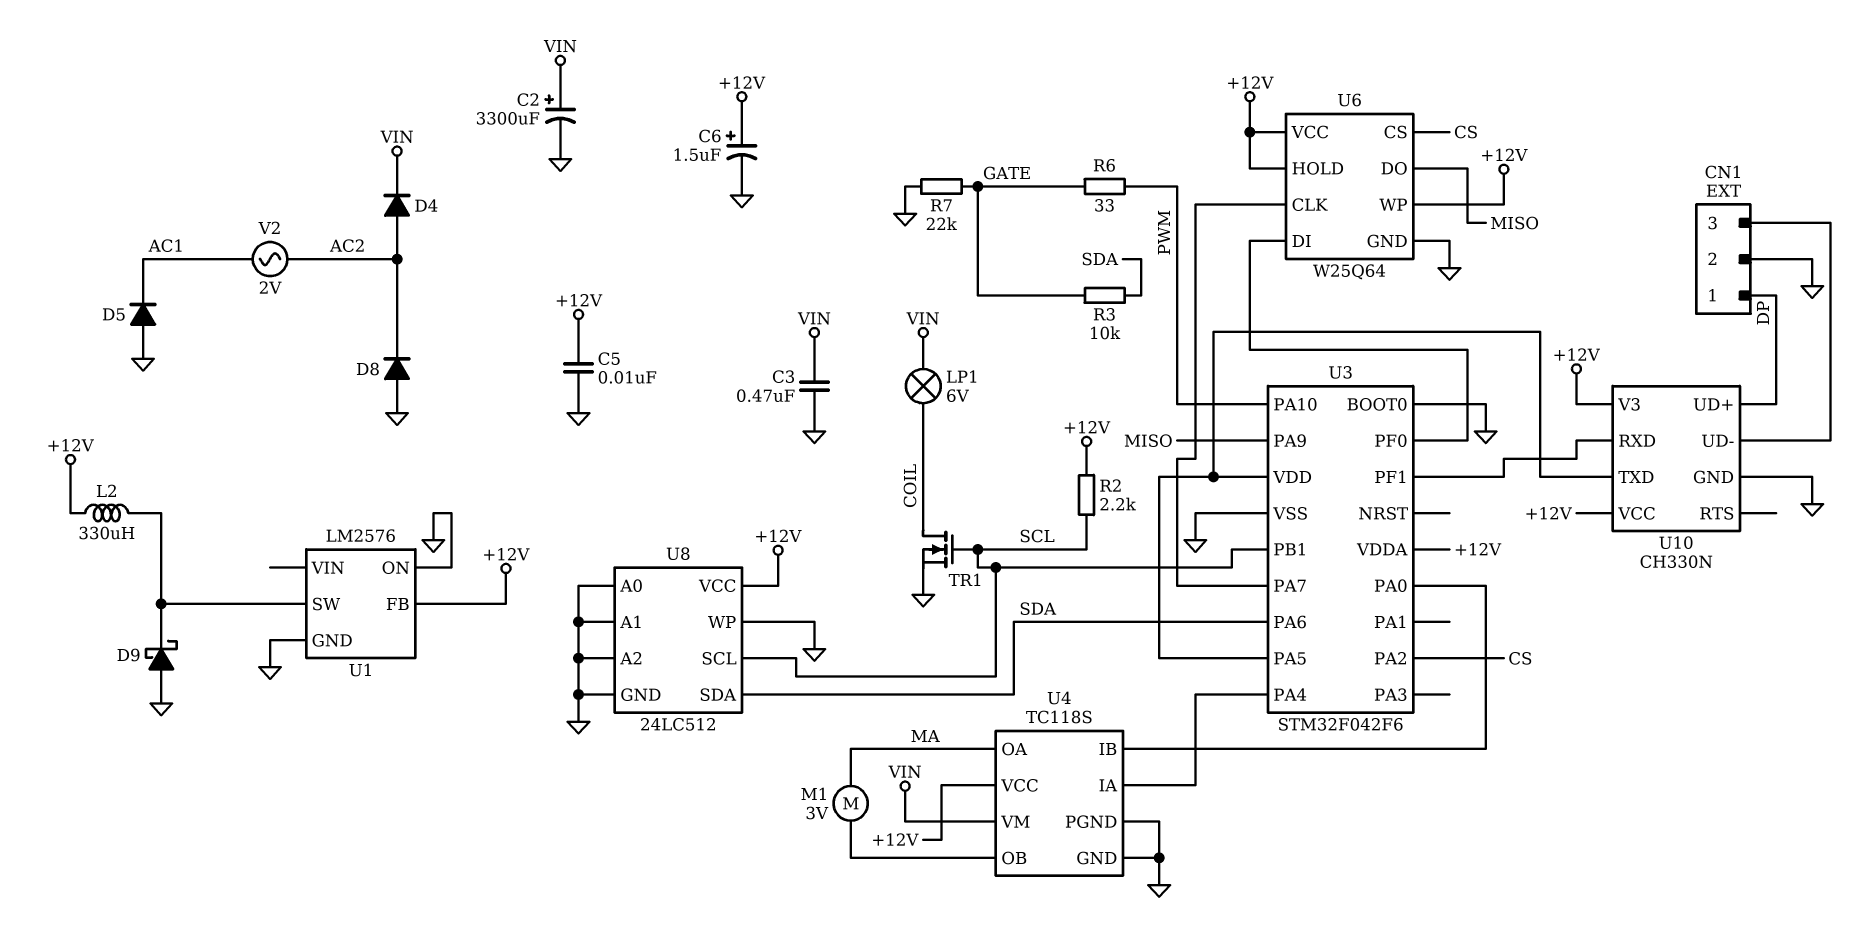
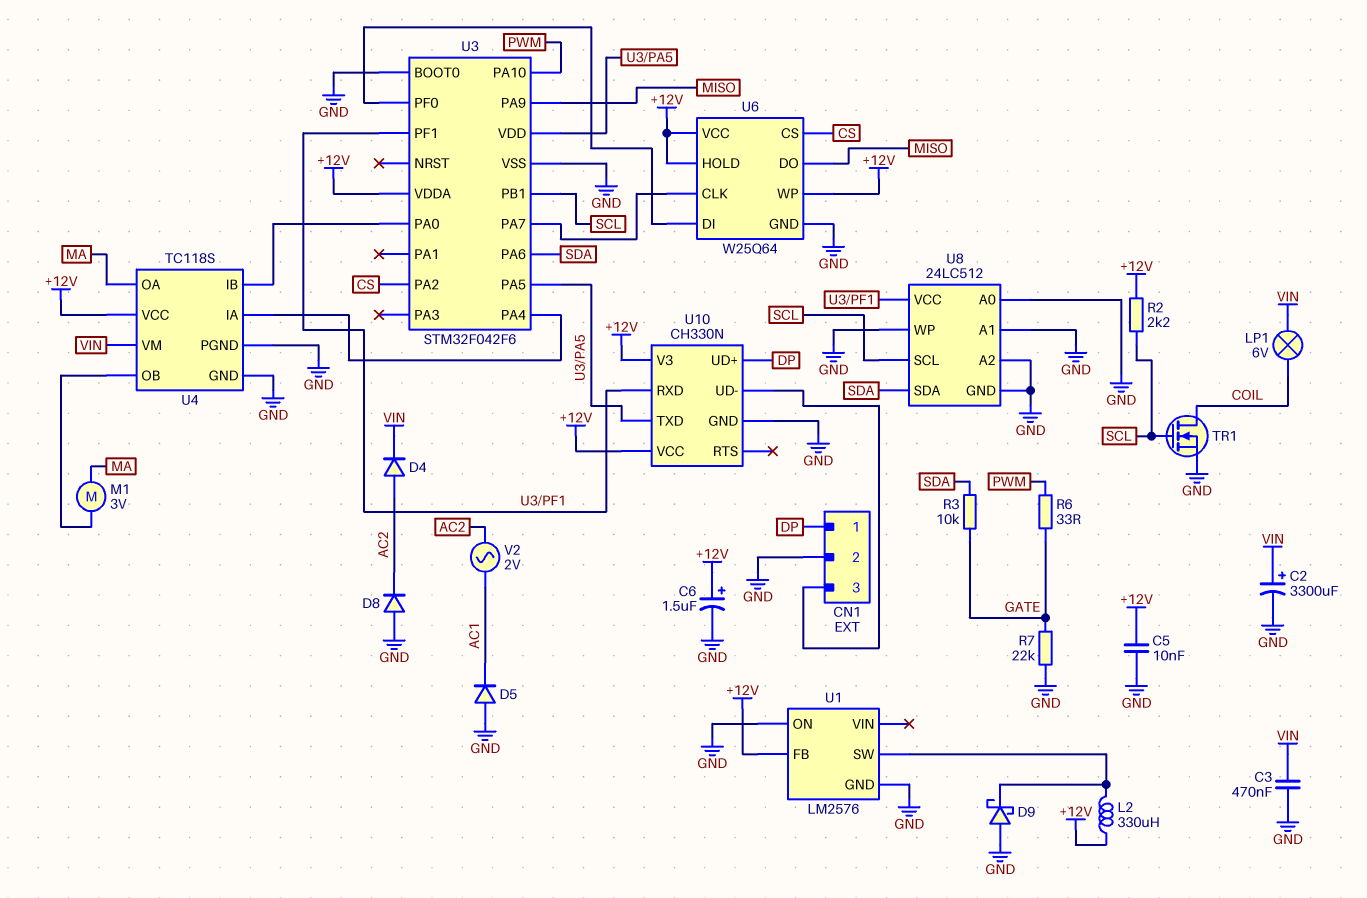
U8 pin VCC: +12V -> U3/PF1

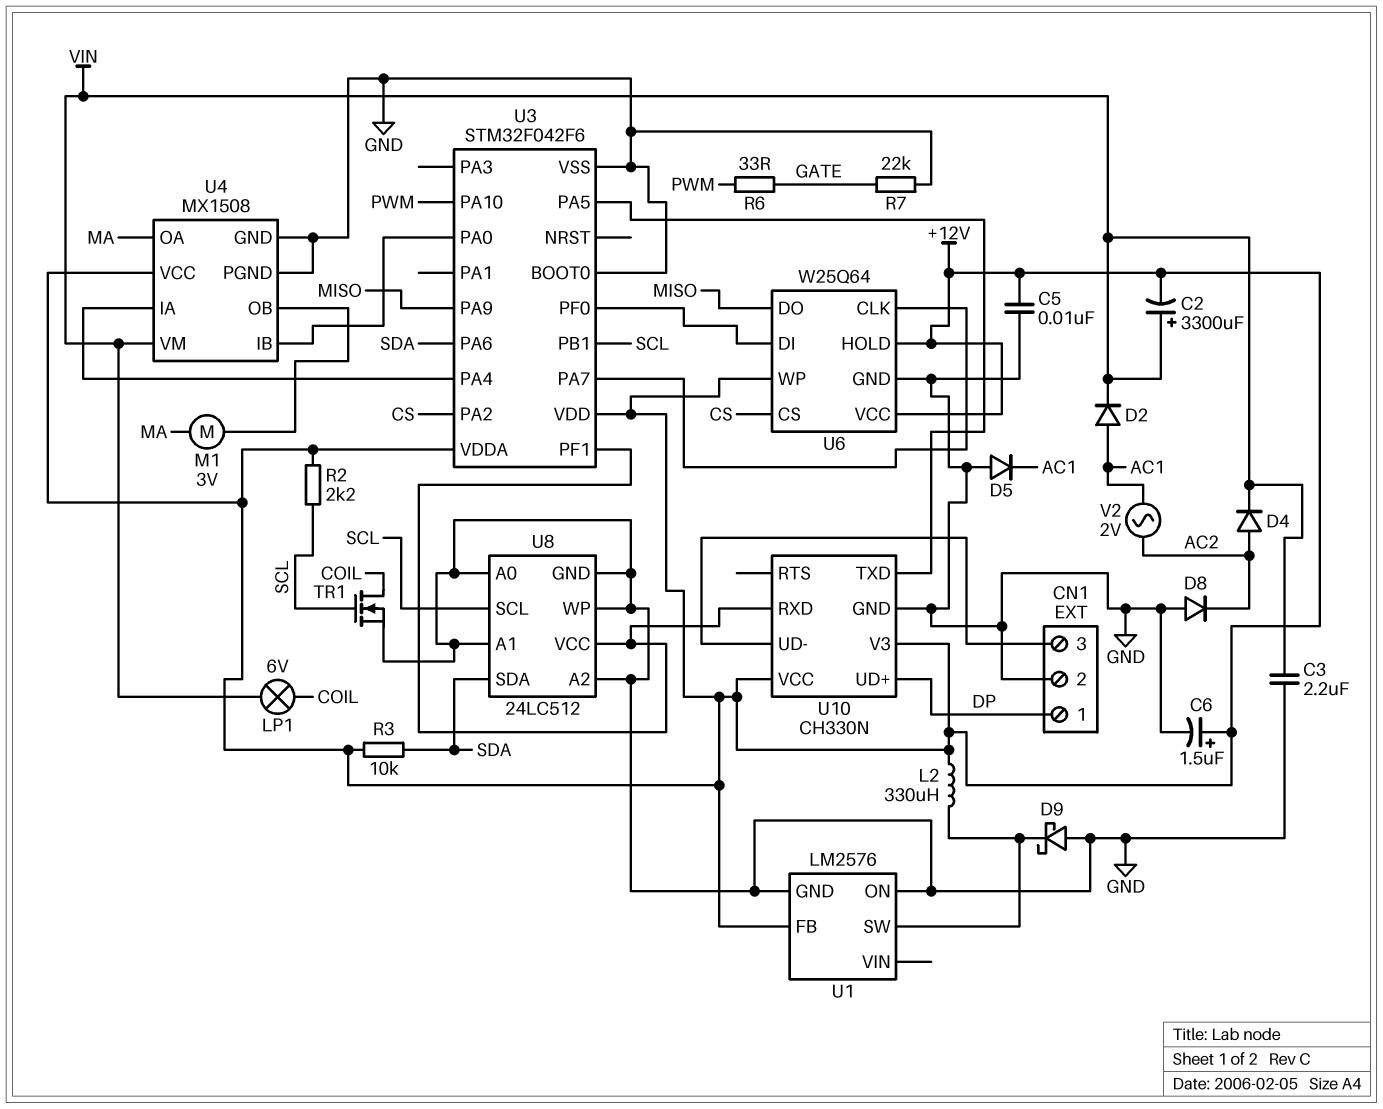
C2: 3300uF (plus VIN, minus GND) -> 3300uF (plus VIN, minus +12V)
C3: 470nF (GND, VIN) -> 2.2uF (GND, VIN)
D2: none -> diode (A AC1, K VIN)
R3: 10k (GATE, SDA) -> 10k (+12V, SDA)
U3 pin VDD: U3/PA5 -> +12V
U4: TC118S -> MX1508

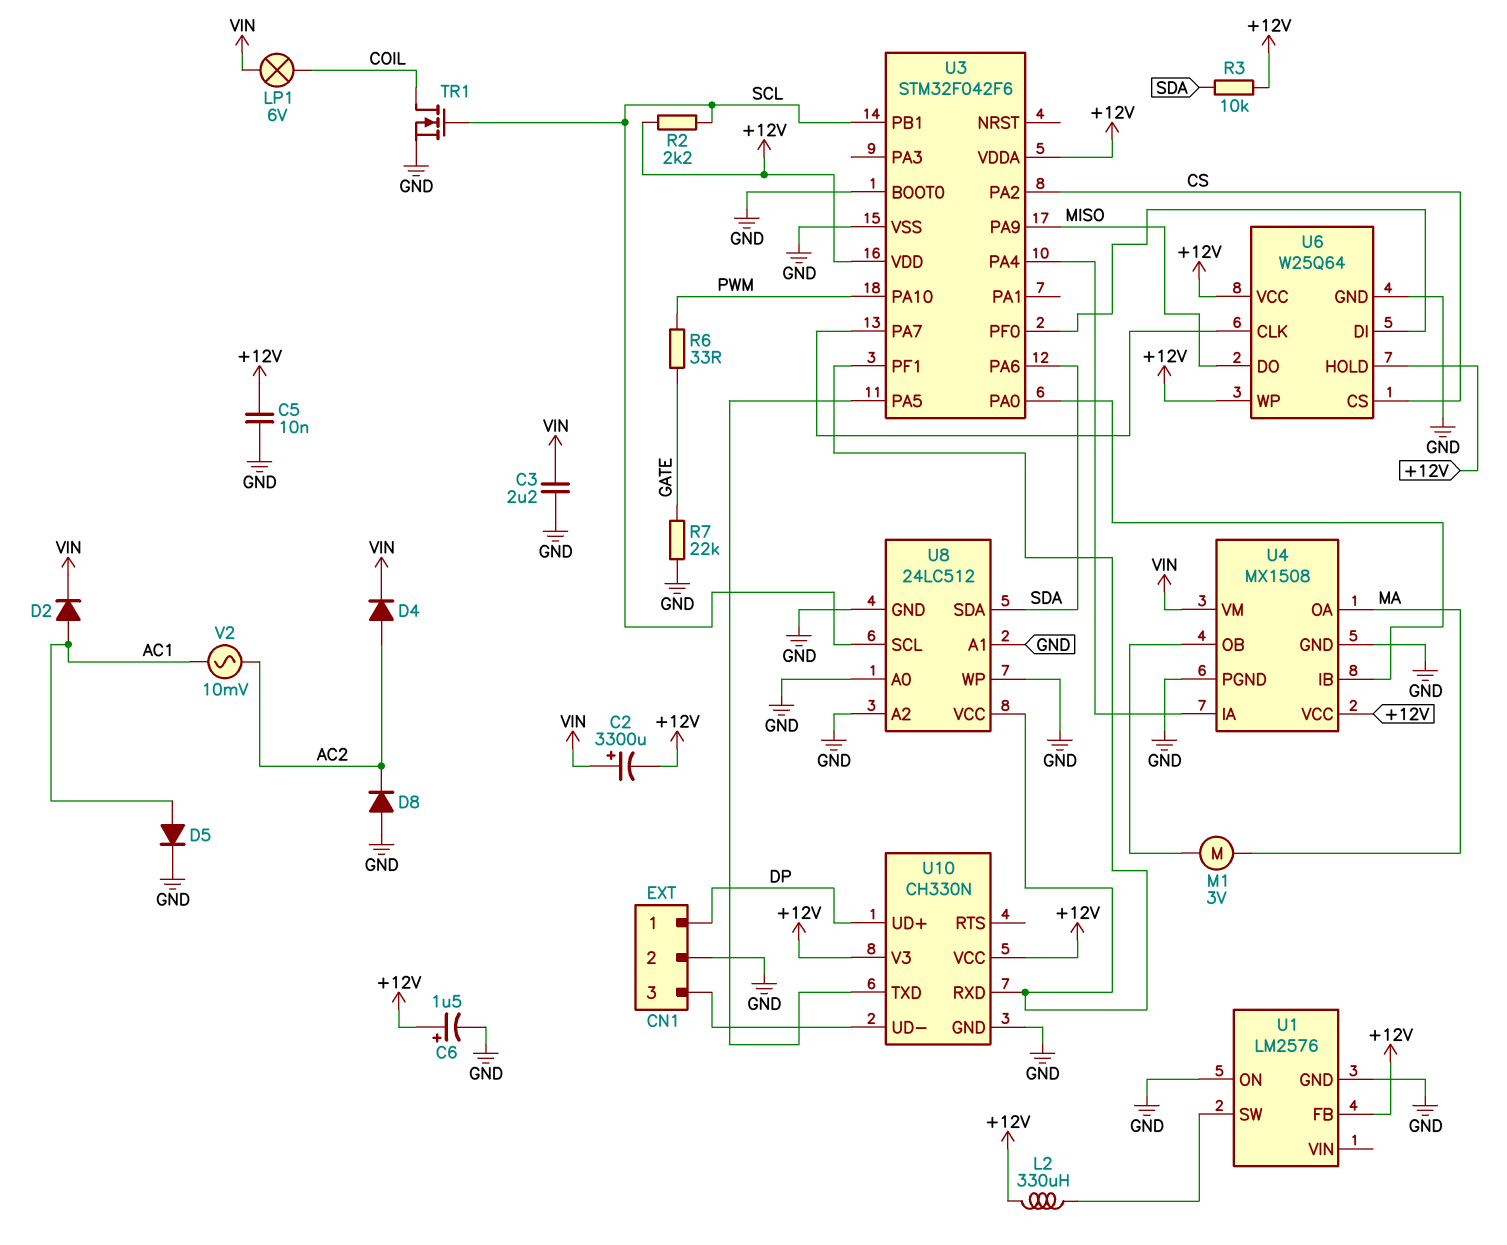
D5: diode (A GND, K AC1) -> diode (A AC1, K GND)
D9: schottky (A GND, K U1/SW) -> none
V2: AC 2V (AC1, AC2) -> AC 10mV (AC1, AC2)

